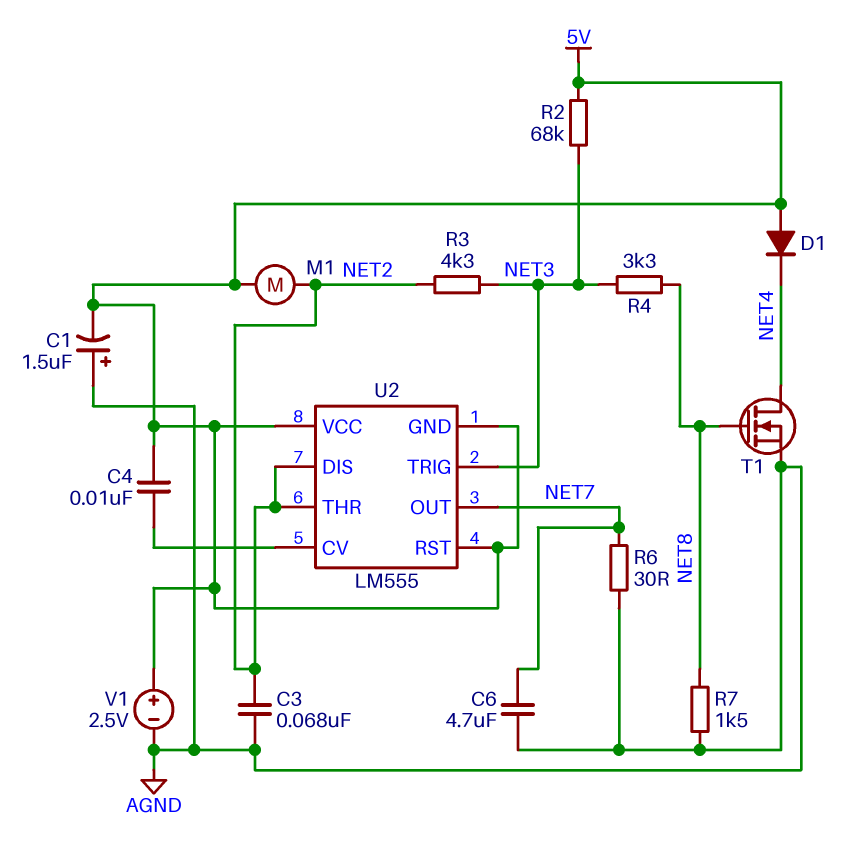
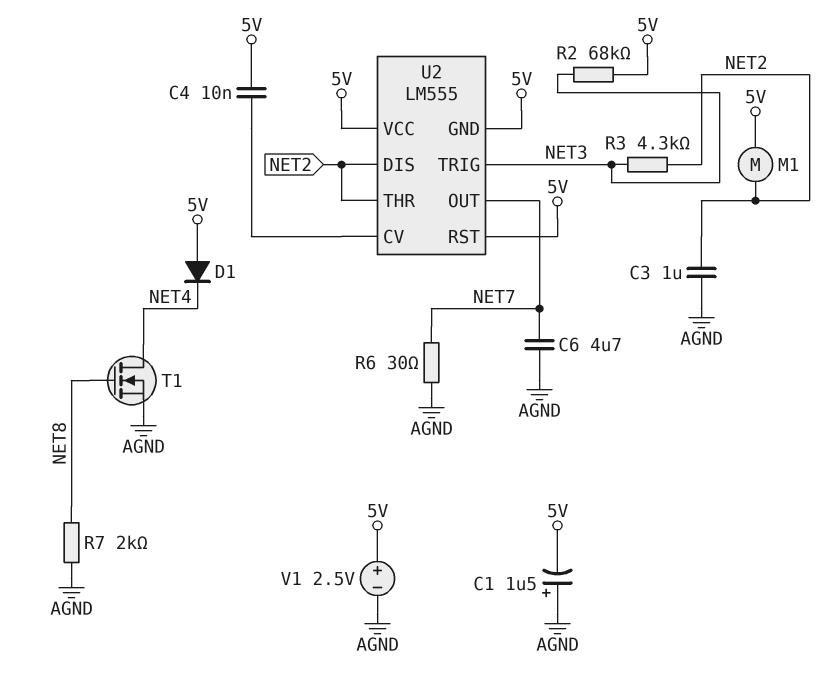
C3: 68nF (AGND, NET2) -> 1uF (AGND, NET2)
R4: 3.3k (NET3, NET8) -> none
R7: 1.5k (AGND, NET8) -> 2k (AGND, NET8)

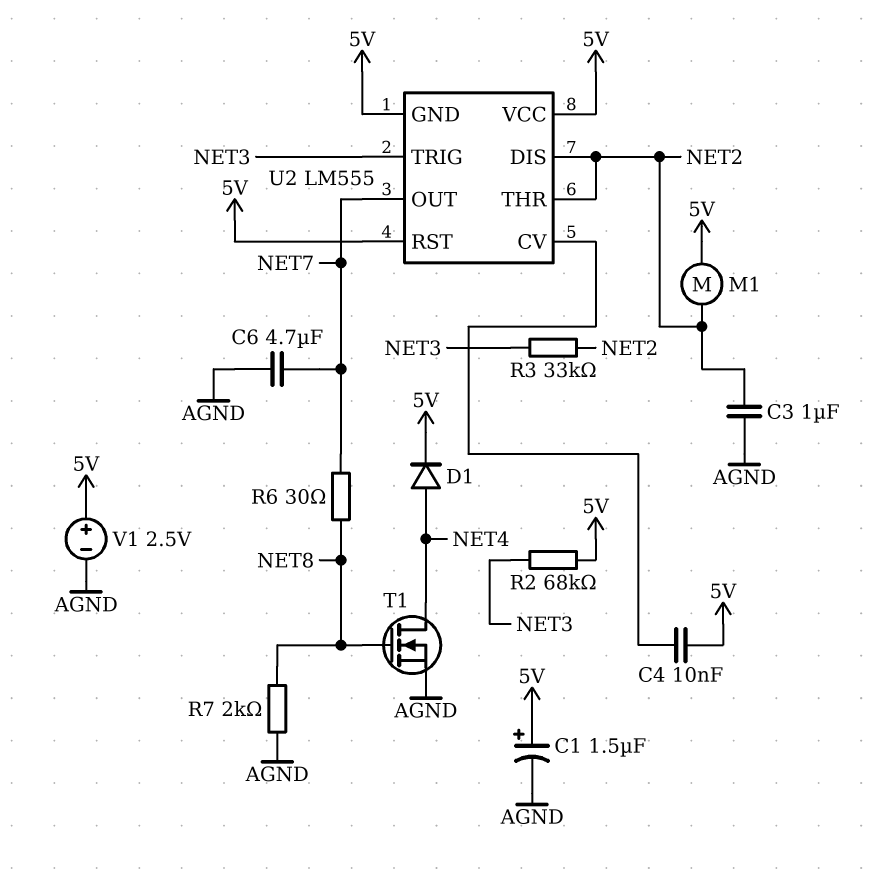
C1: 1.5uF (plus AGND, minus 5V) -> 1.5uF (plus 5V, minus AGND)
D1: diode (A 5V, K NET4) -> diode (A NET4, K 5V)
R3: 4.3k (NET2, NET3) -> 33k (NET2, NET3)
R6: 30 (AGND, NET7) -> 30 (NET7, NET8)

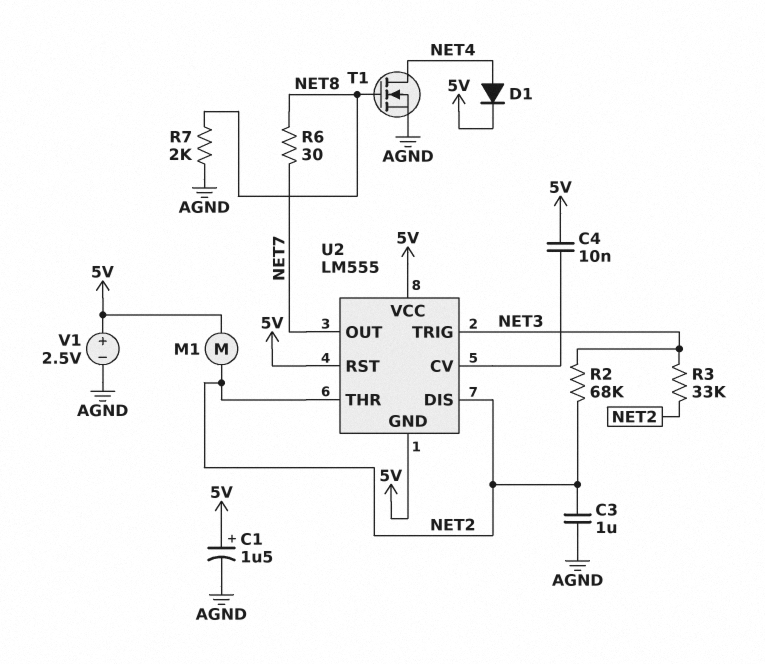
C6: 4.7uF (AGND, NET7) -> none
R2: 68k (5V, NET3) -> 68k (NET2, NET3)

